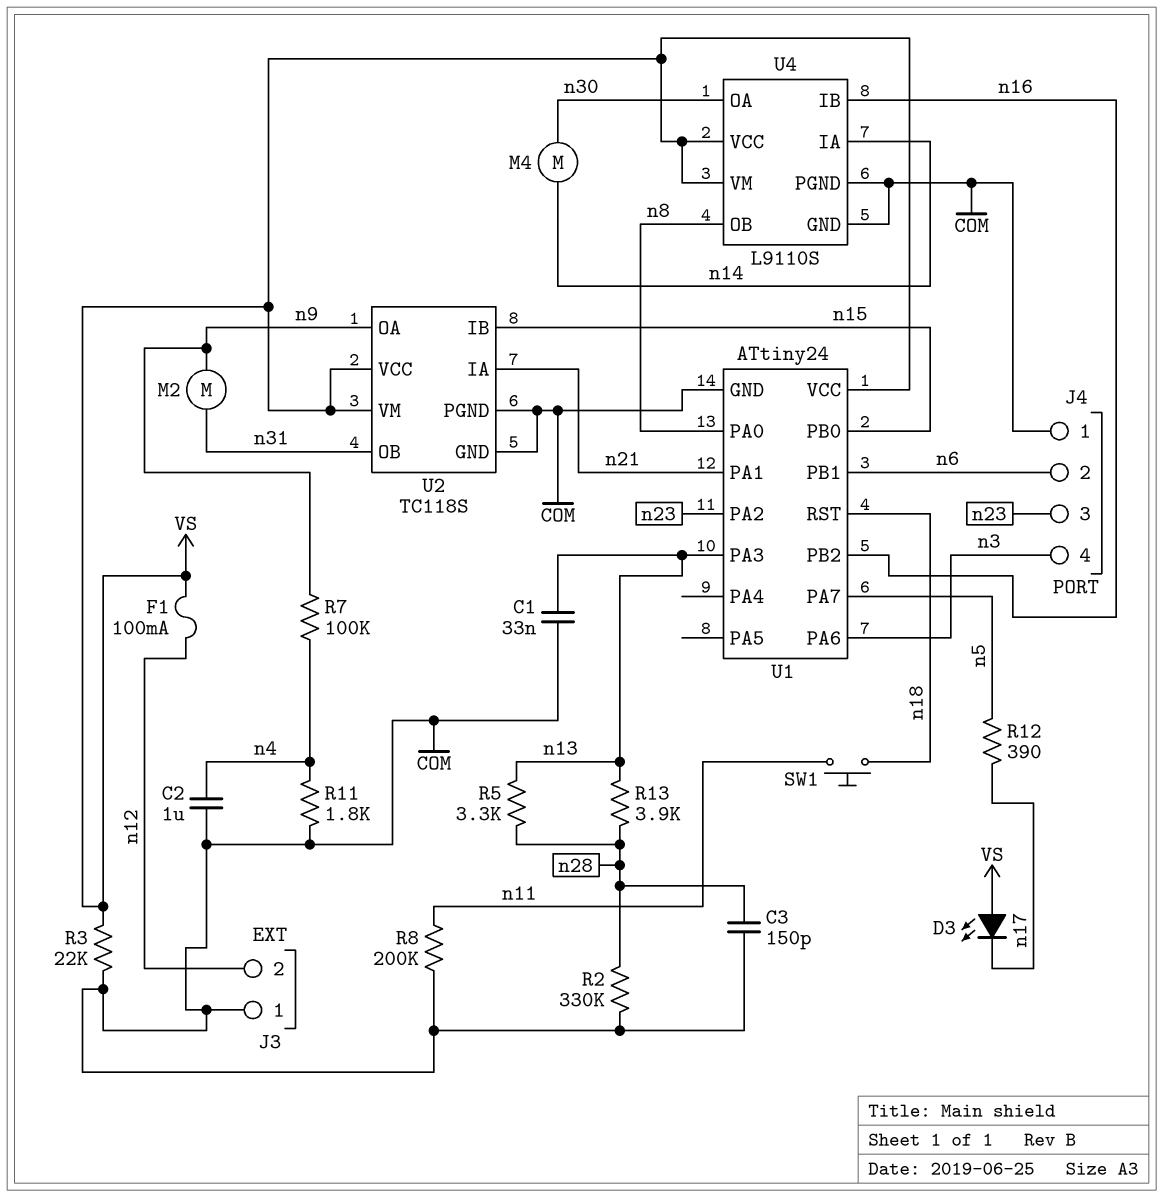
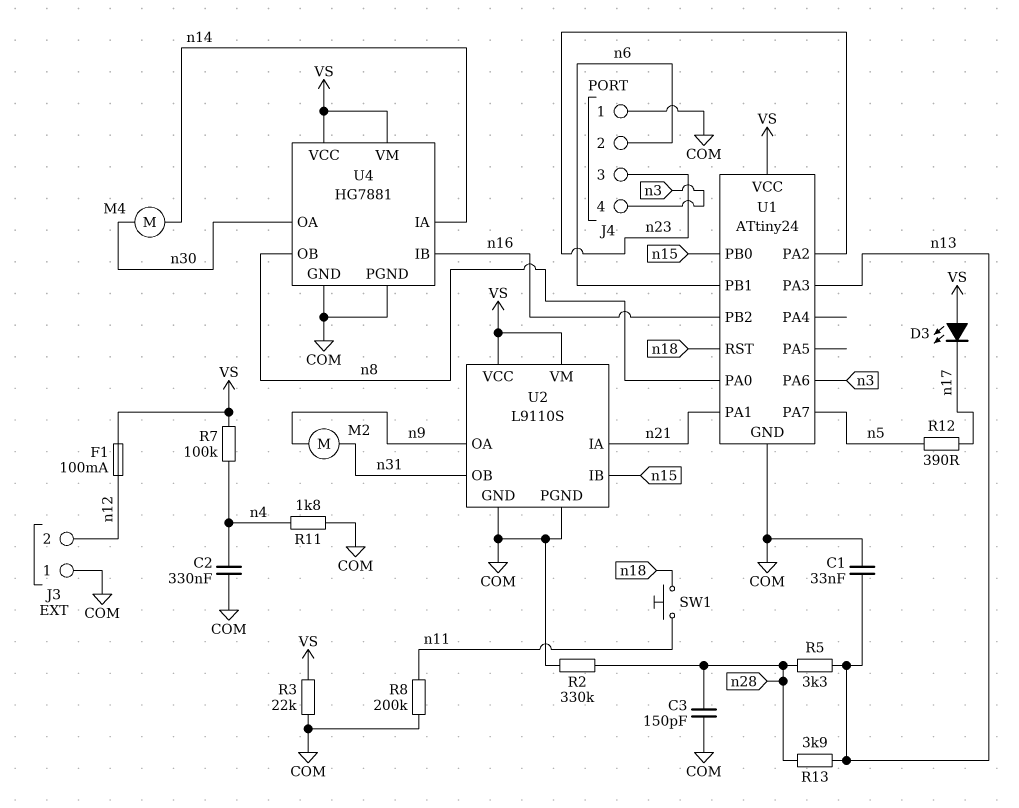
C2: 1uF (COM, n4) -> 330nF (COM, n4)
R7: 100k (n4, n9) -> 100k (VS, n4)
U2: TC118S -> L9110S
U4: L9110S -> HG7881

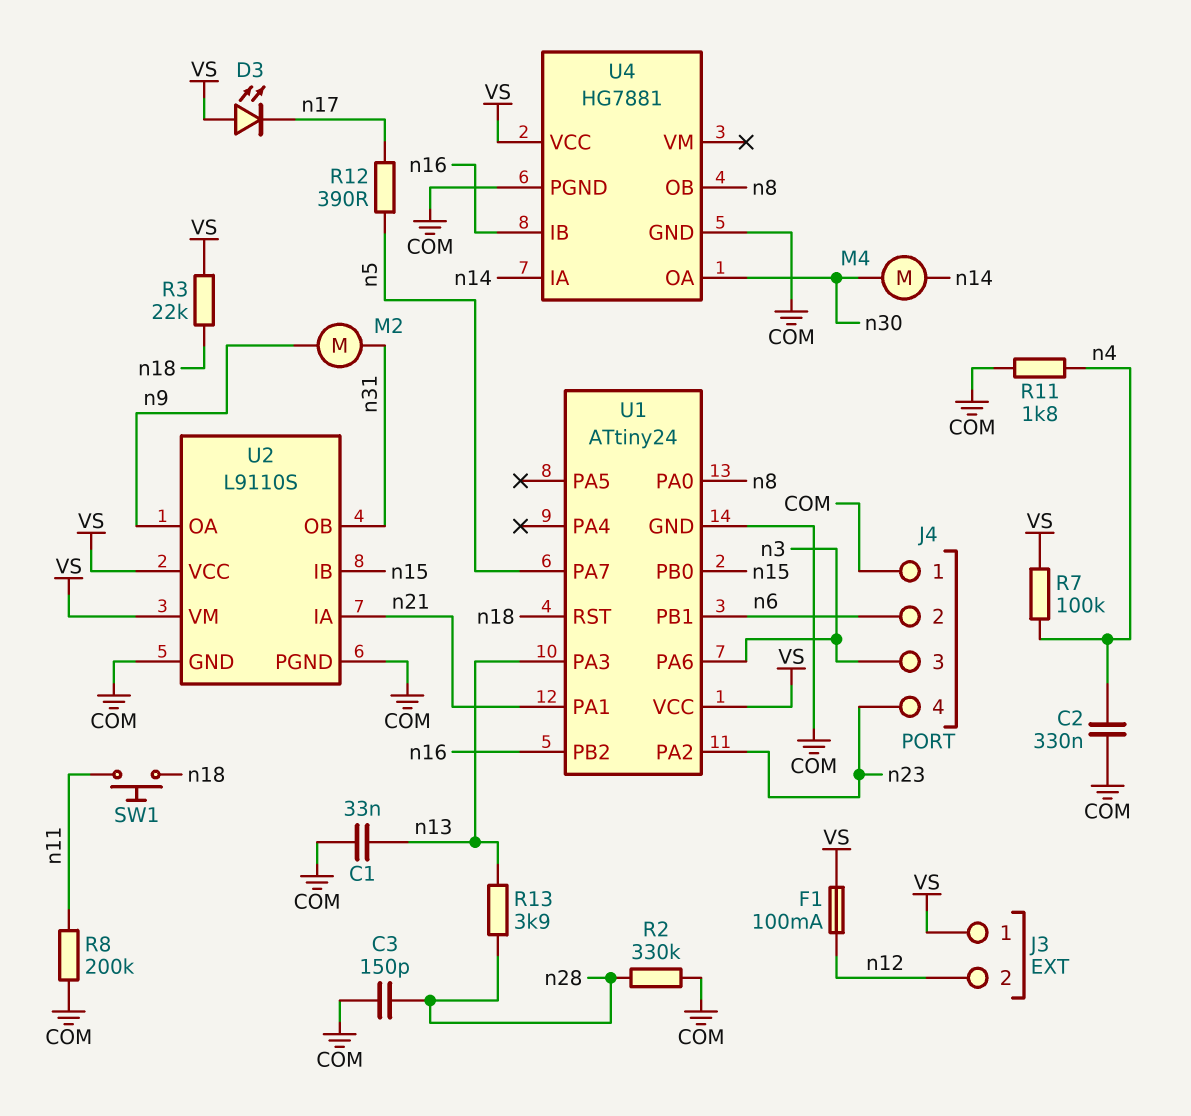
J3 pin 1: COM -> VS
J4 pin 3: n23 -> n3
J4 pin 4: n3 -> n23
R3: 22k (COM, VS) -> 22k (VS, n18)
R5: 3.3k (n13, n28) -> none
U4 pin VM: VS -> none

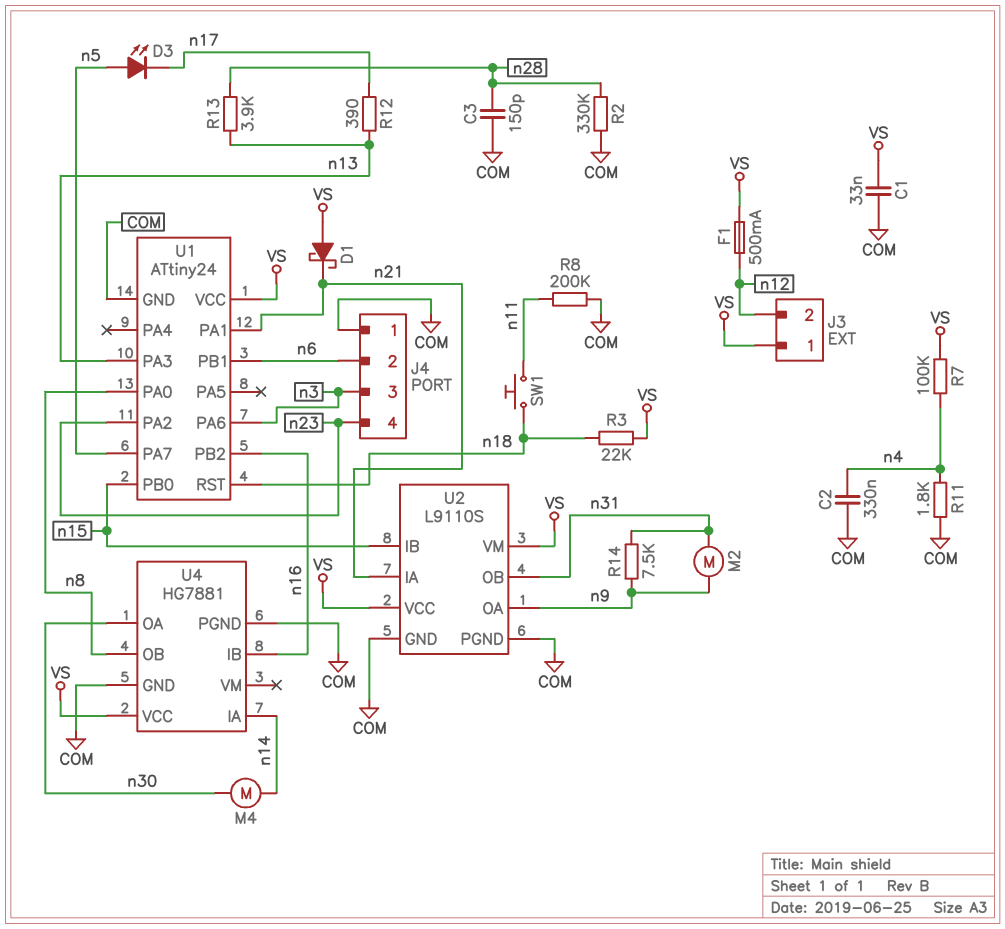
C1: 33nF (COM, n13) -> 33nF (COM, VS)
D1: none -> schottky (A VS, K n21)
D3: LED (A VS, K n17) -> LED (A n5, K n17)
F1: 100mA (VS, n12) -> 500mA (VS, n12)
R12: 390 (n5, n17) -> 390 (n13, n17)
R14: none -> 7.5k (n9, n31)

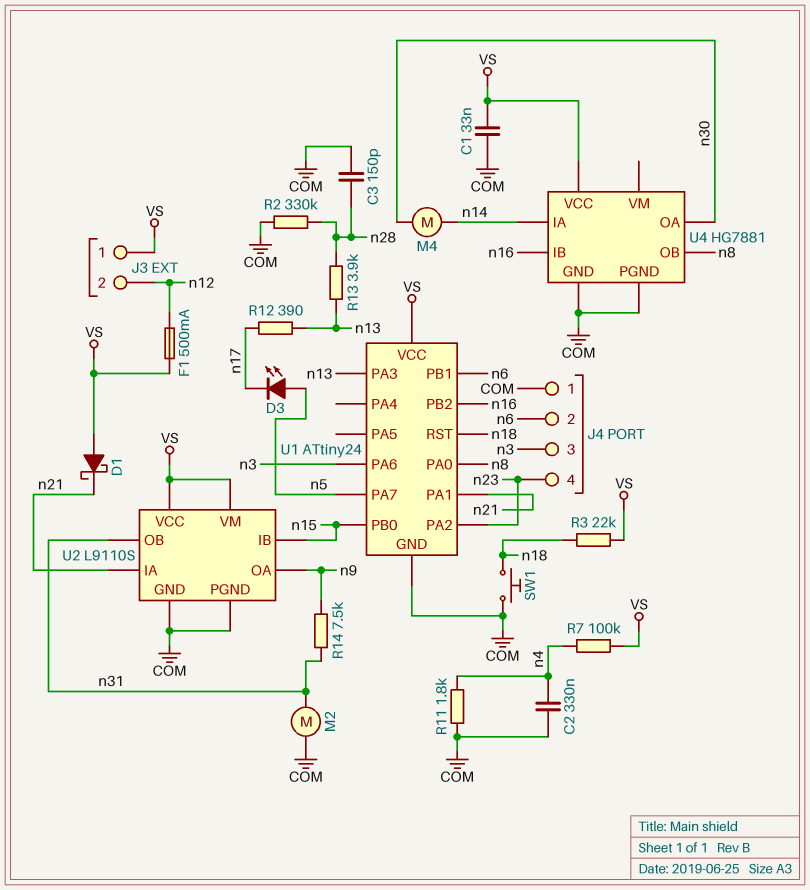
M2: motor (n9, n31) -> motor (COM, n31)
R8: 200k (COM, n11) -> none
SW1: button (n11, n18) -> button (COM, n18)

